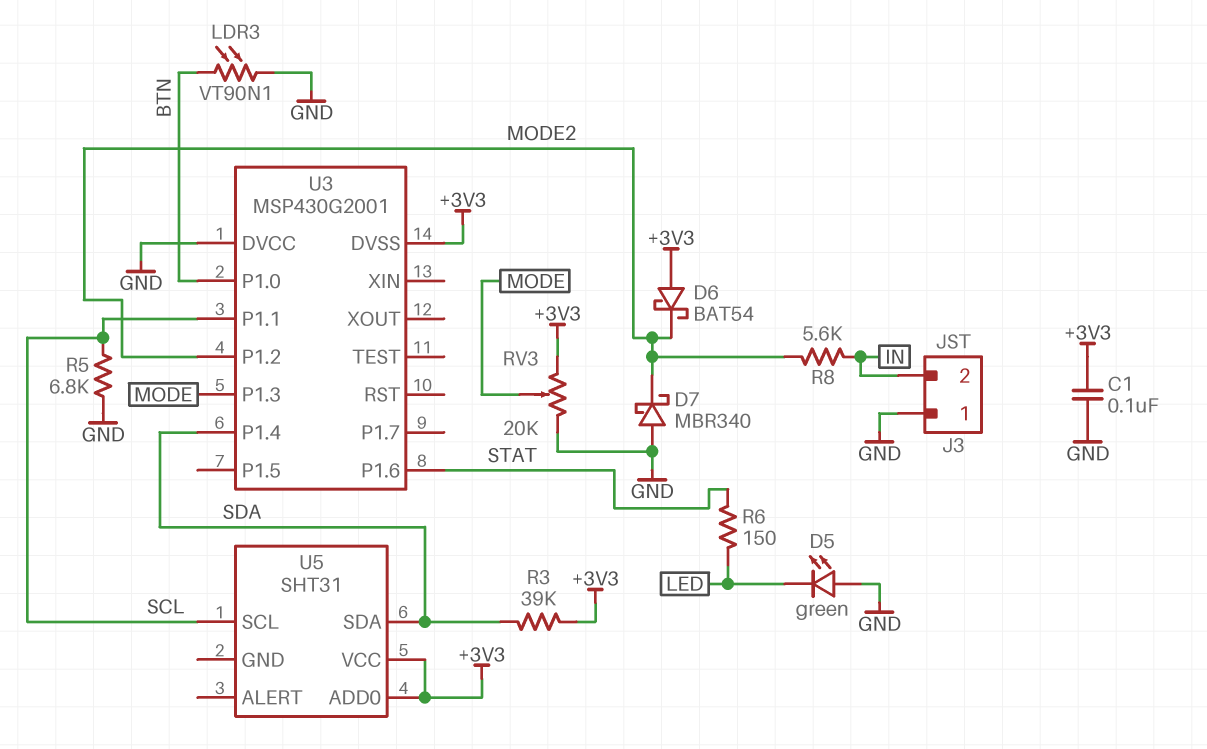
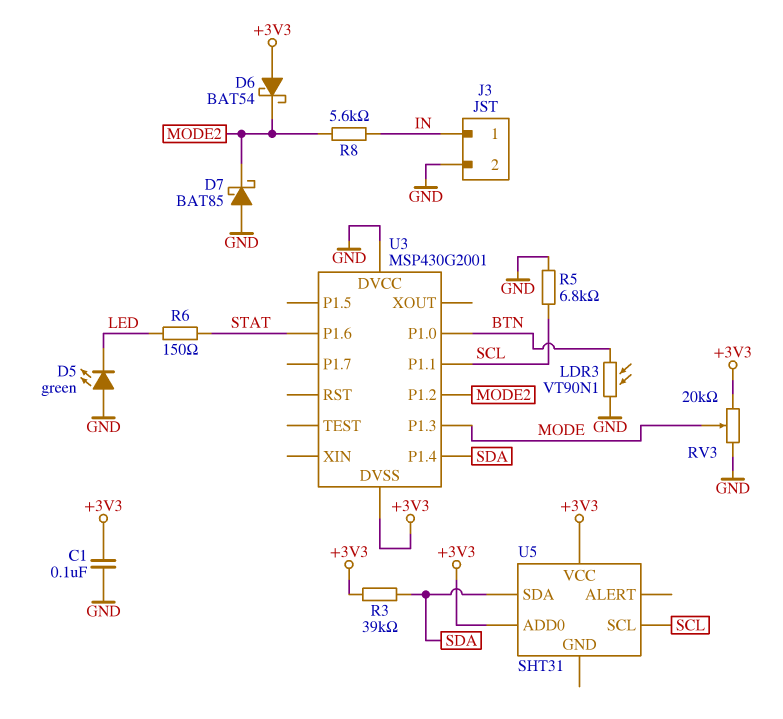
D7: schottky MBR340 (A GND, K MODE2) -> schottky BAT85 (A GND, K MODE2)
J3 pin 1: GND -> IN
J3 pin 2: IN -> GND

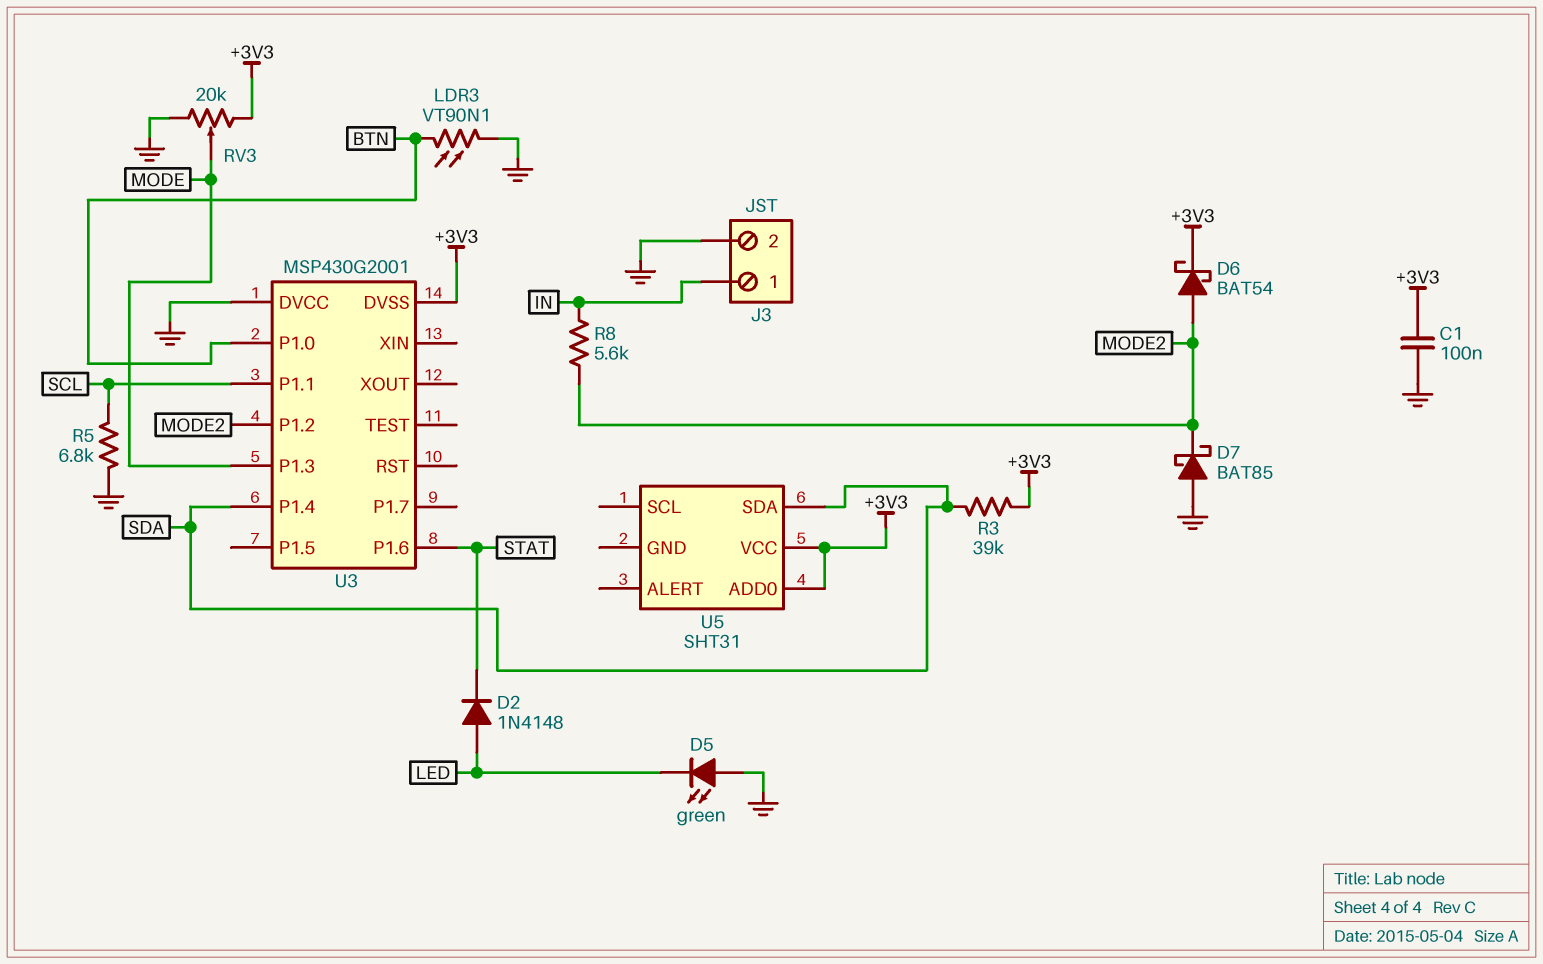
D2: none -> diode 1N4148 (A LED, K STAT)
D6: schottky BAT54 (A +3V3, K MODE2) -> schottky BAT54 (A MODE2, K +3V3)
R6: 150 (LED, STAT) -> none
U5 pin SCL: SCL -> none

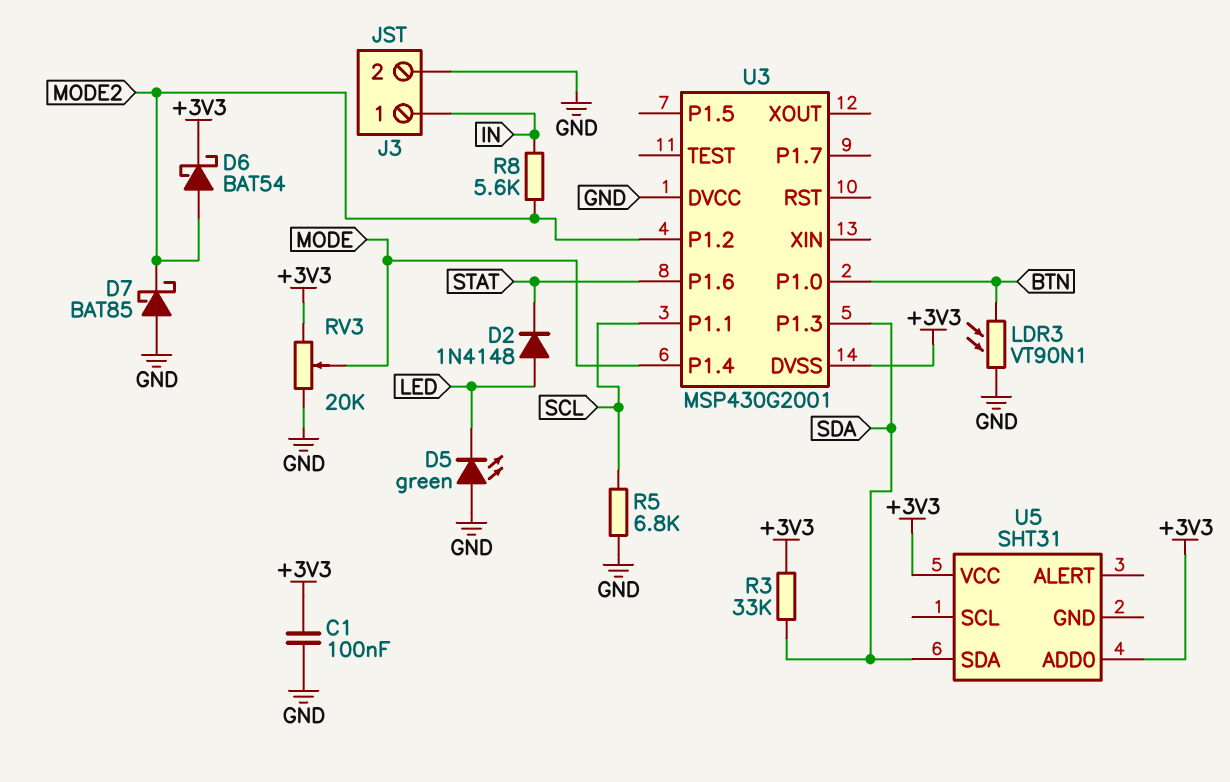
R3: 39k (+3V3, SDA) -> 33k (+3V3, SDA)
U3 pin P1.3: MODE -> SDA
U3 pin P1.4: SDA -> MODE

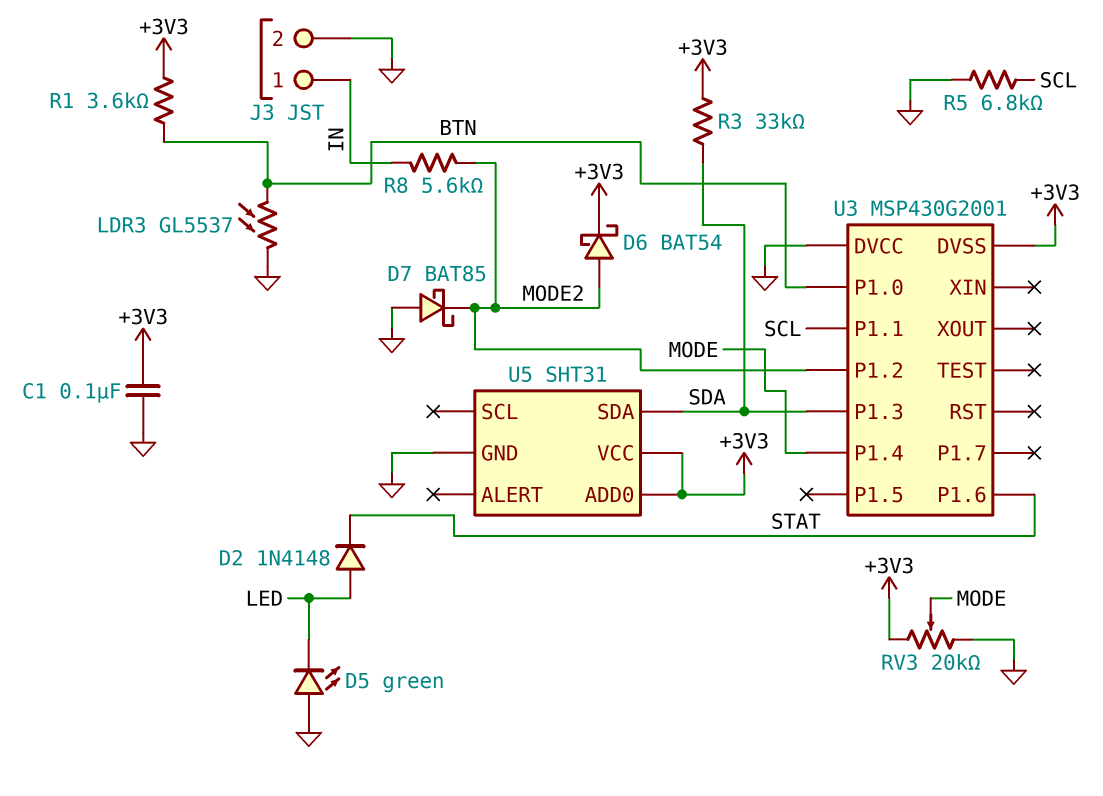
LDR3: VT90N1 (BTN, GND) -> GL5537 (BTN, GND)
R1: none -> 3.6k (+3V3, BTN)
U5 pin GND: none -> GND

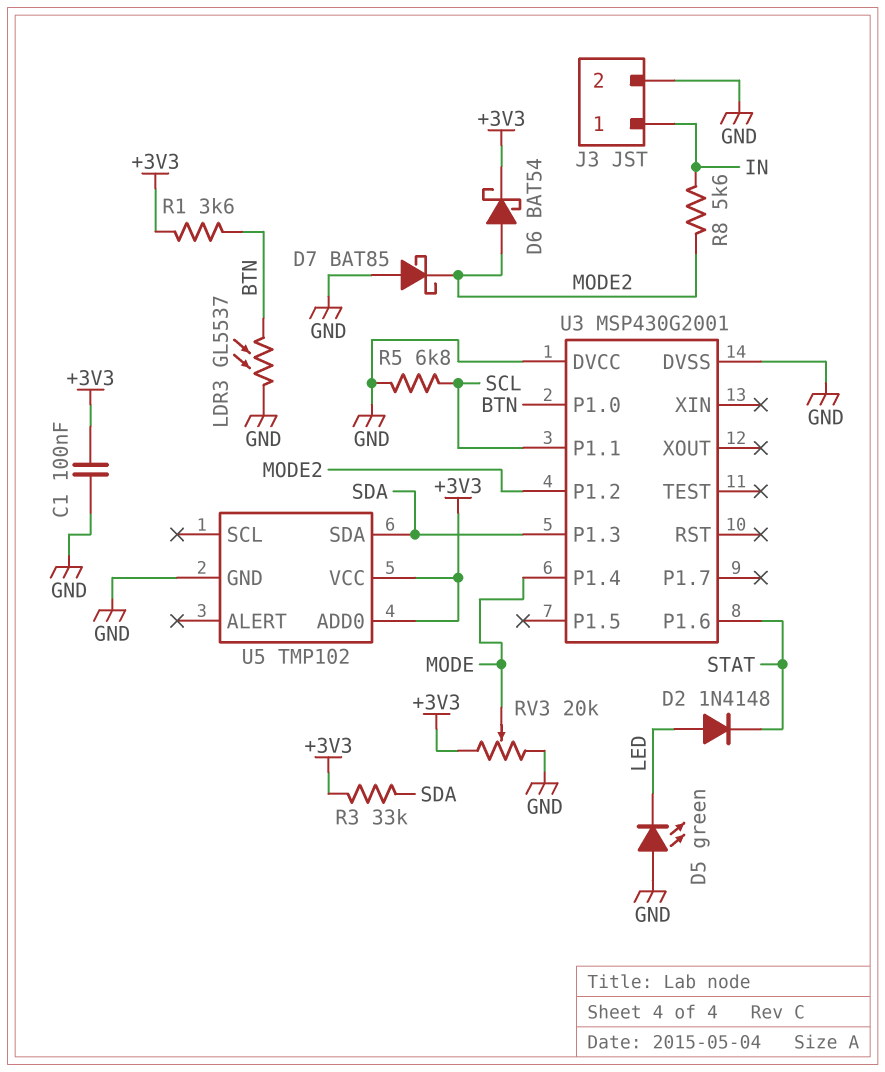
U3 pin DVSS: +3V3 -> GND
U5: SHT31 -> TMP102

